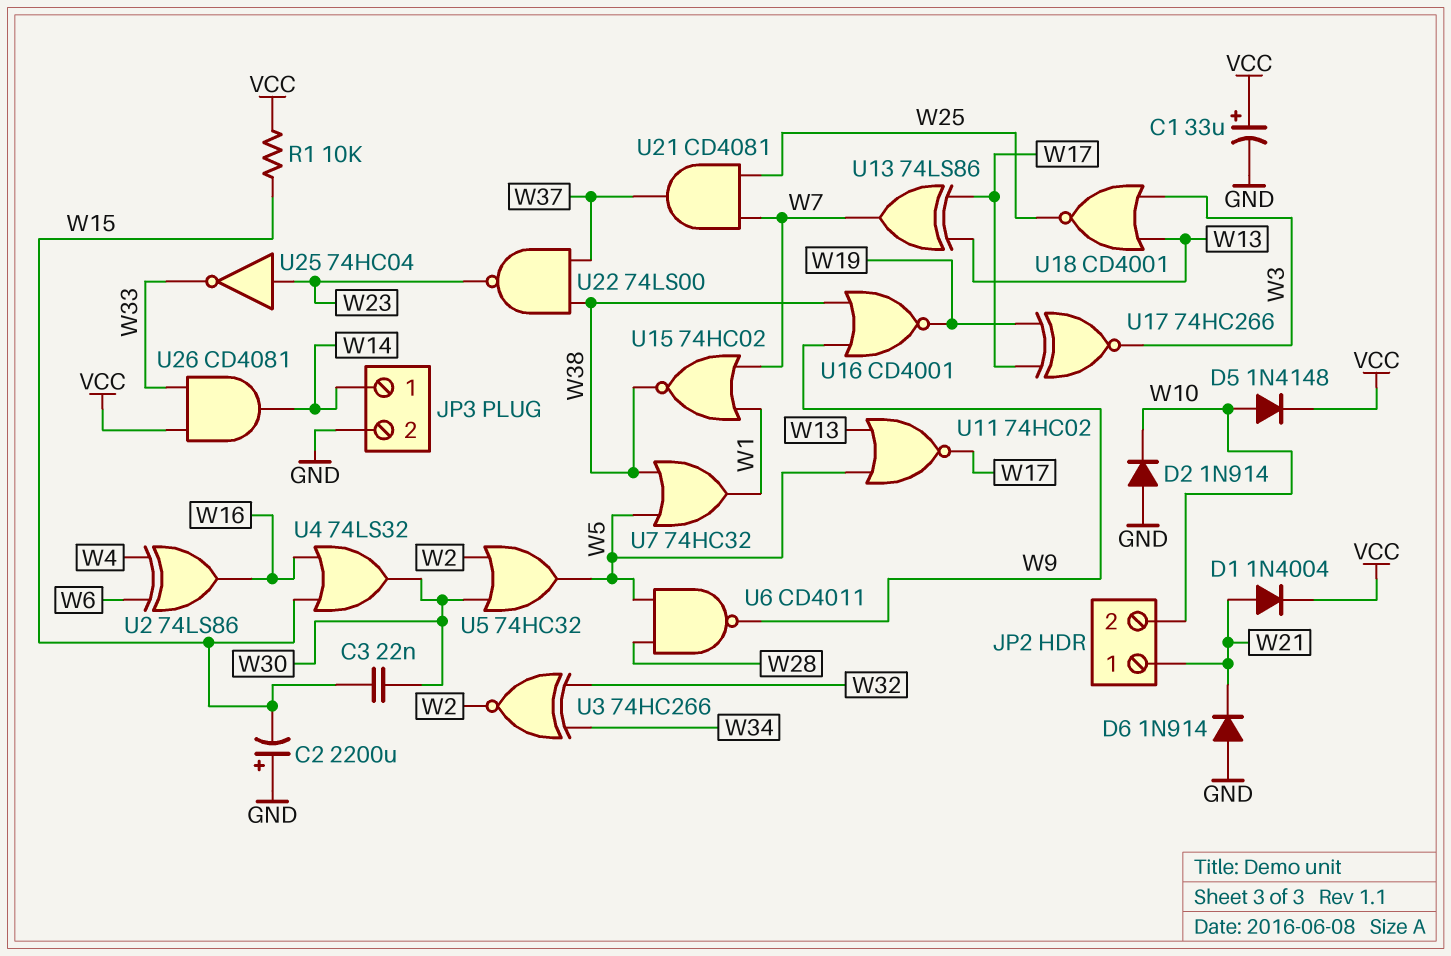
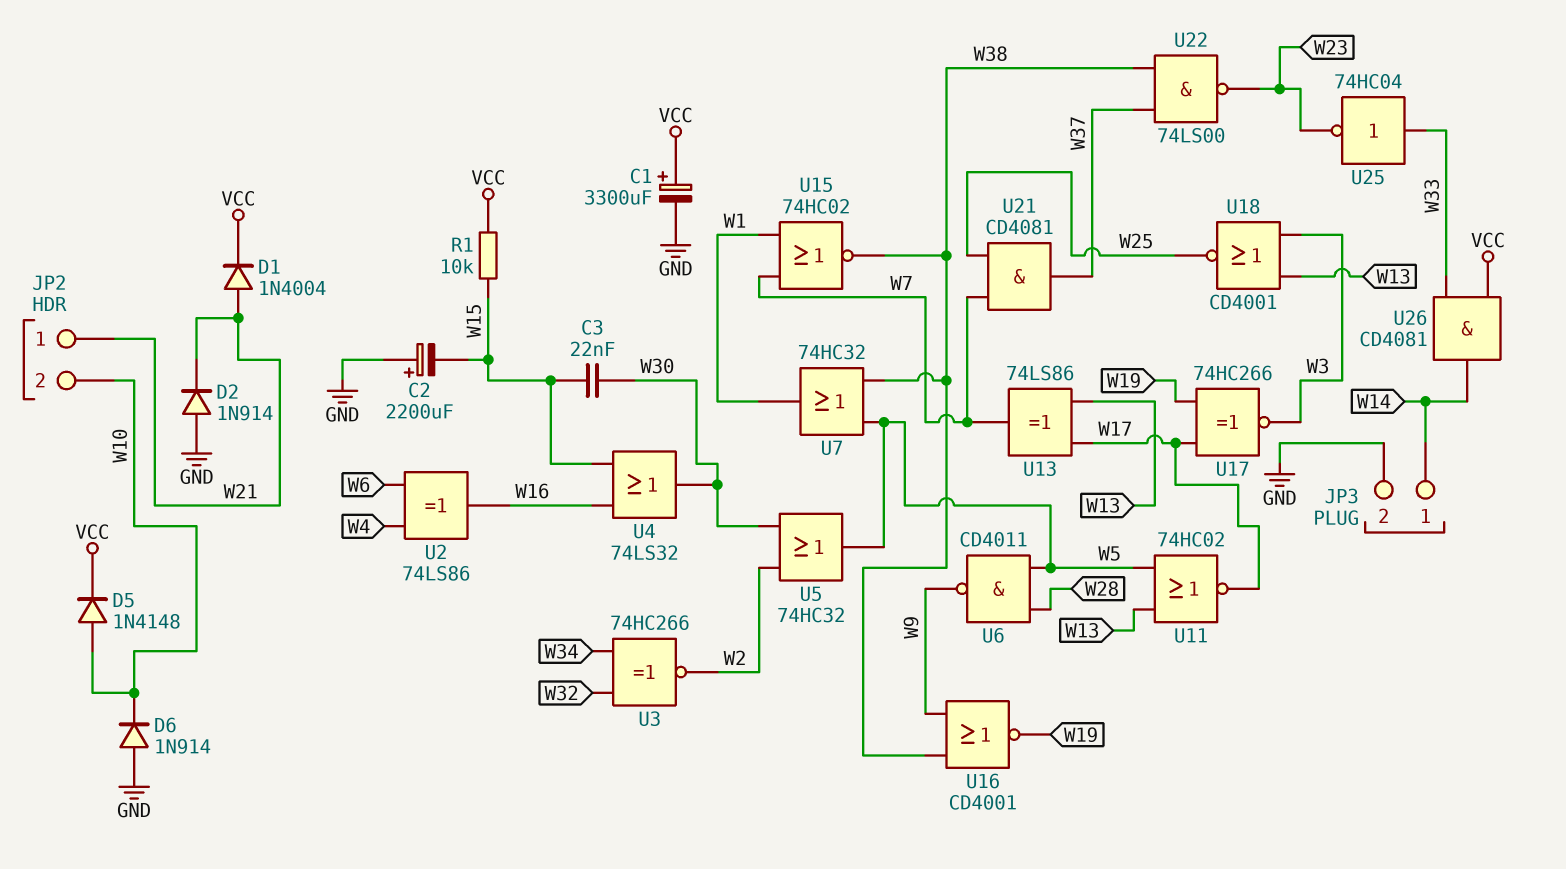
C1: 33uF (plus VCC, minus GND) -> 3300uF (plus VCC, minus GND)
D2: diode 1N914 (A GND, K W10) -> diode 1N914 (A GND, K W21)
D6: diode 1N914 (A GND, K W21) -> diode 1N914 (A GND, K W10)
U25: NOT 74HC04 (in W23, out W33) -> NOT 74HC04 (in W33, out W23)

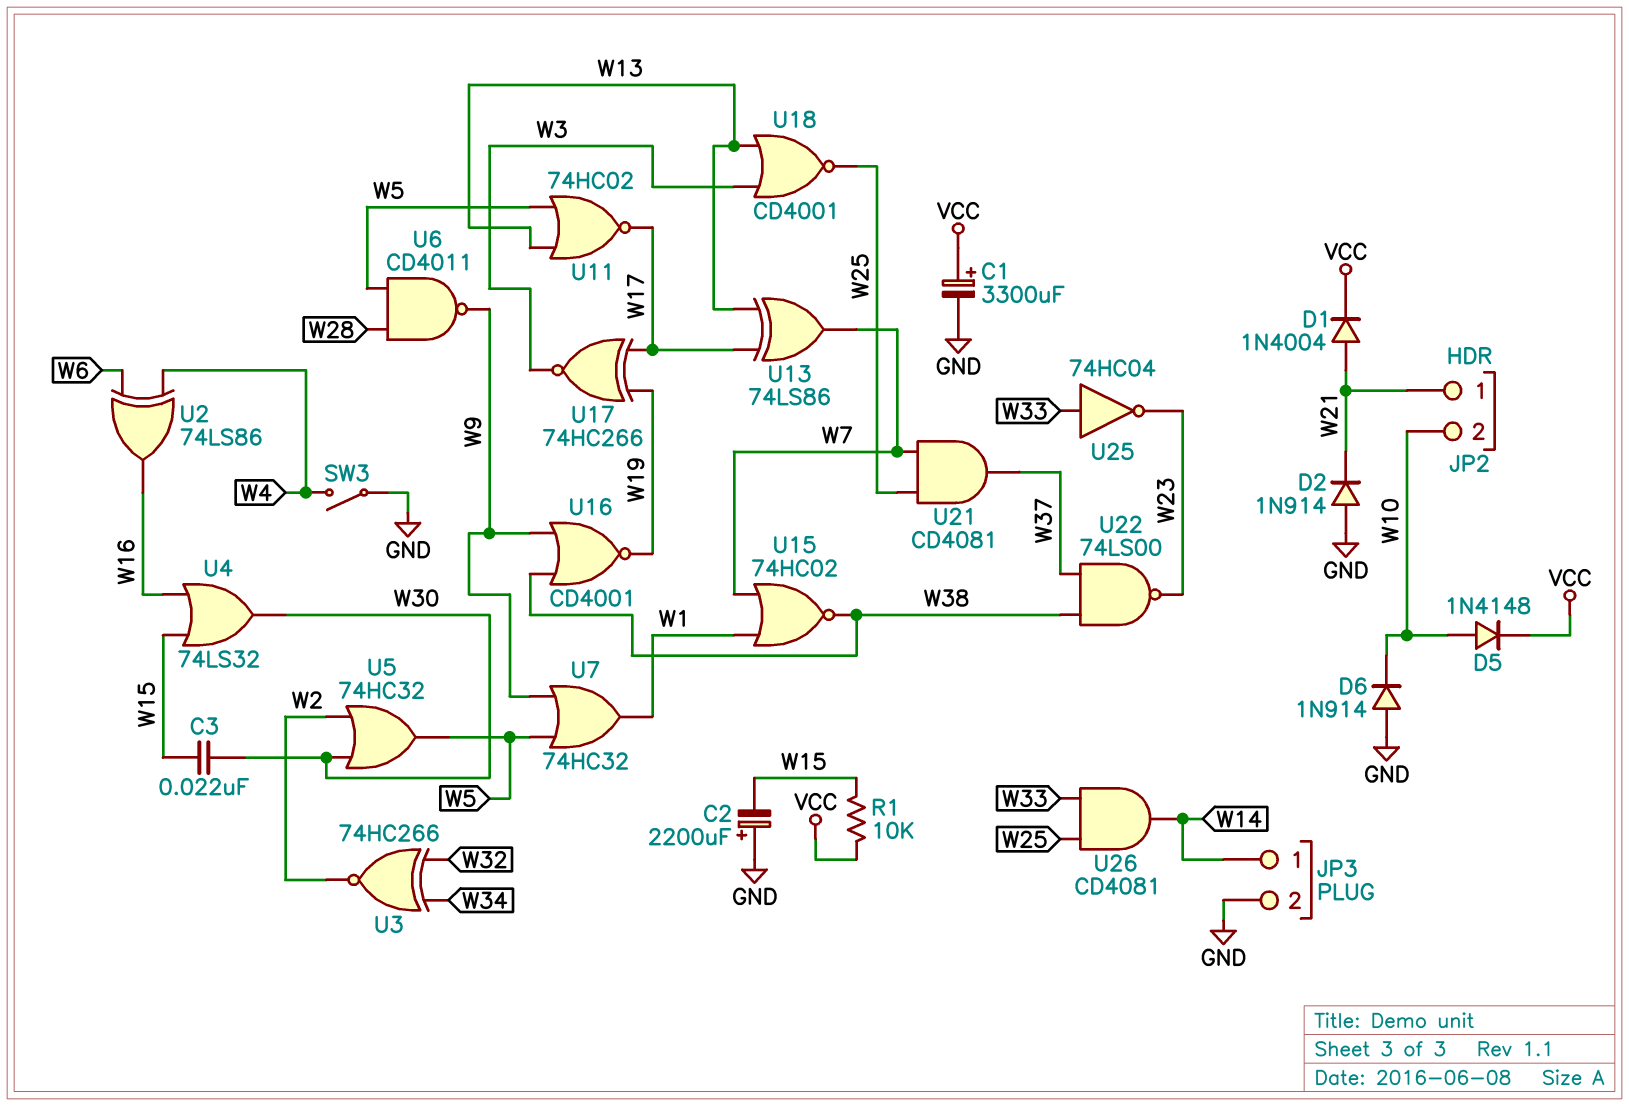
SW3: none -> switch (GND, W4)
U7: OR 74HC32 (in W5, in W38, out W1) -> OR 74HC32 (in W5, in W9, out W1)
U26: AND CD4081 (in VCC, in W33, out W14) -> AND CD4081 (in W25, in W33, out W14)

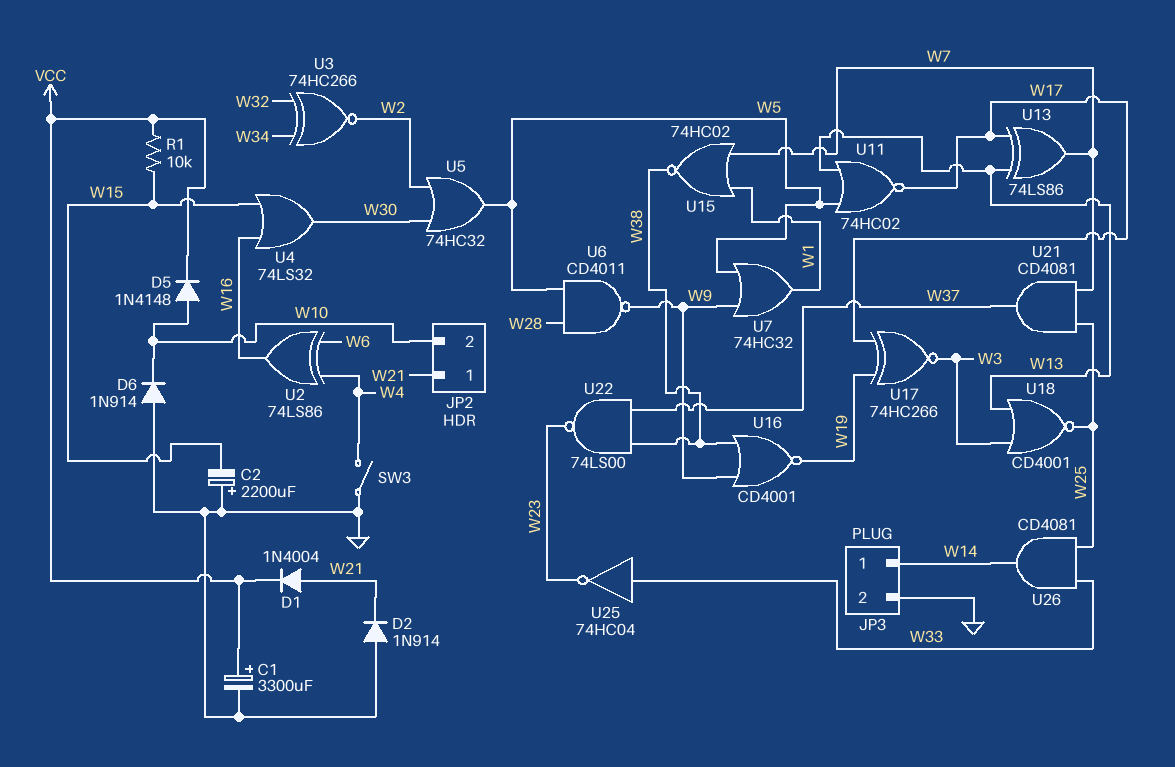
C3: 22nF (W15, W30) -> none

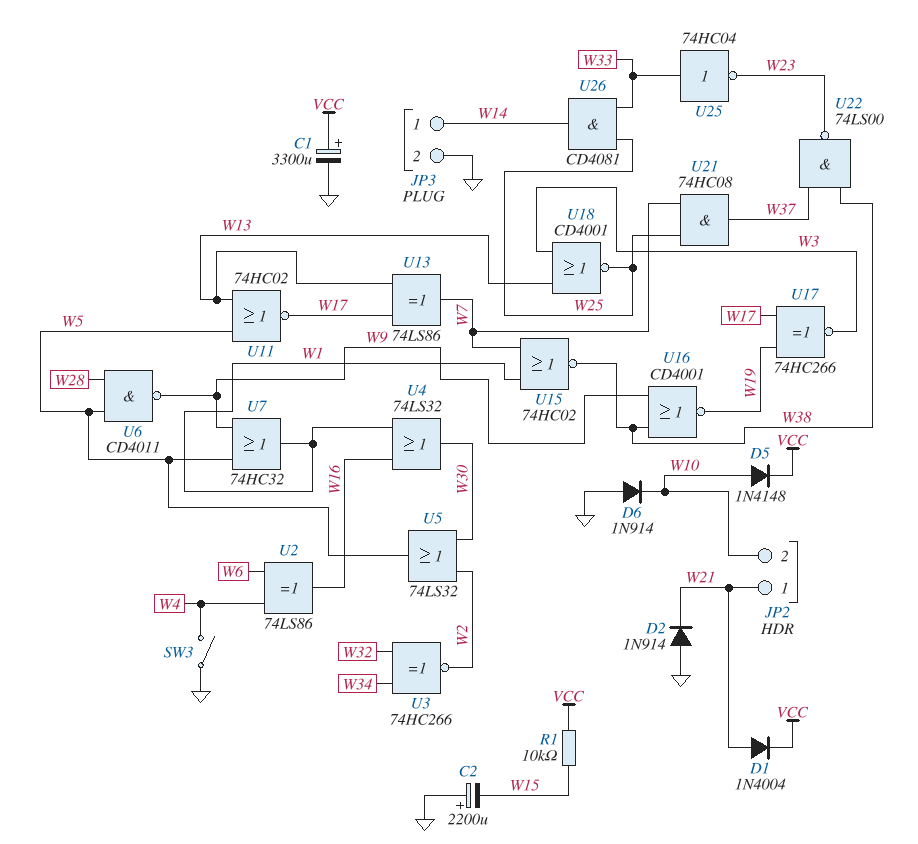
U4: OR 74LS32 (in W15, in W16, out W30) -> OR 74LS32 (in W1, in W16, out W30)
U5: OR 74HC32 (in W2, in W30, out W5) -> OR 74LS32 (in W2, in W30, out W5)
U21: AND CD4081 (in W7, in W25, out W37) -> AND 74HC08 (in W7, in W25, out W37)

